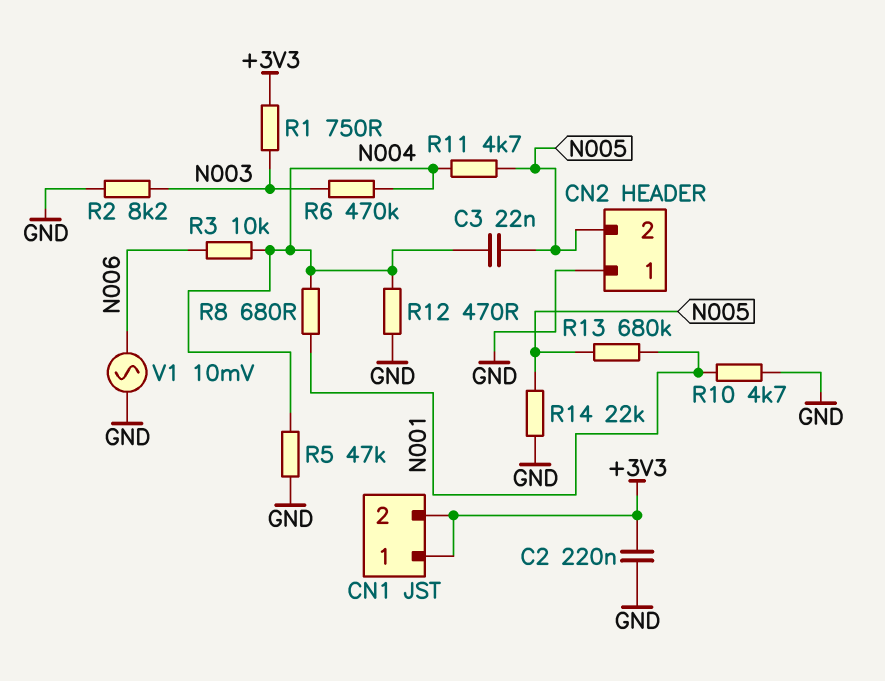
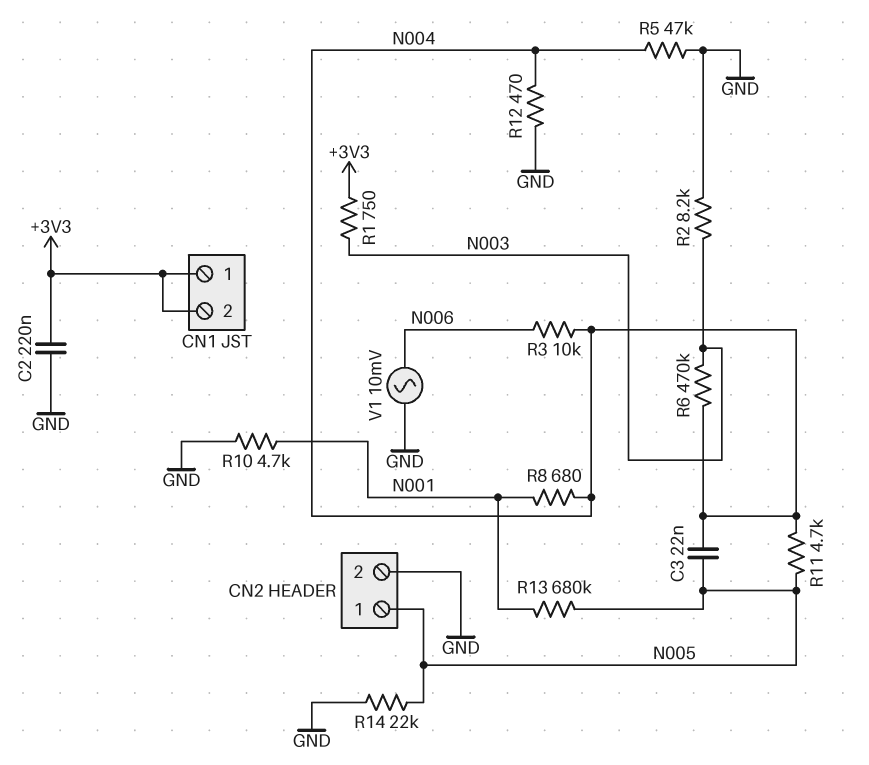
CN2 pin 1: GND -> N005
CN2 pin 2: N005 -> GND

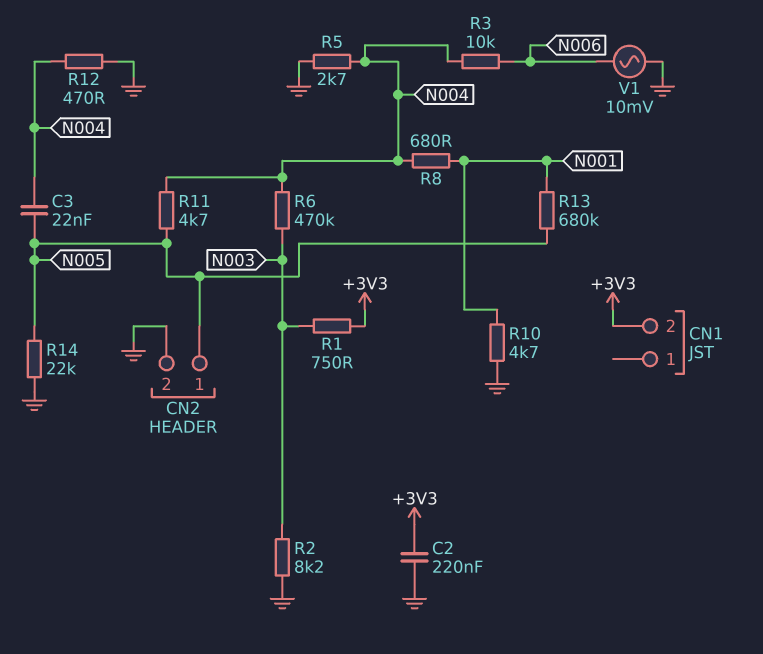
CN1 pin 1: +3V3 -> none
R5: 47k (GND, N004) -> 2.7k (GND, N004)

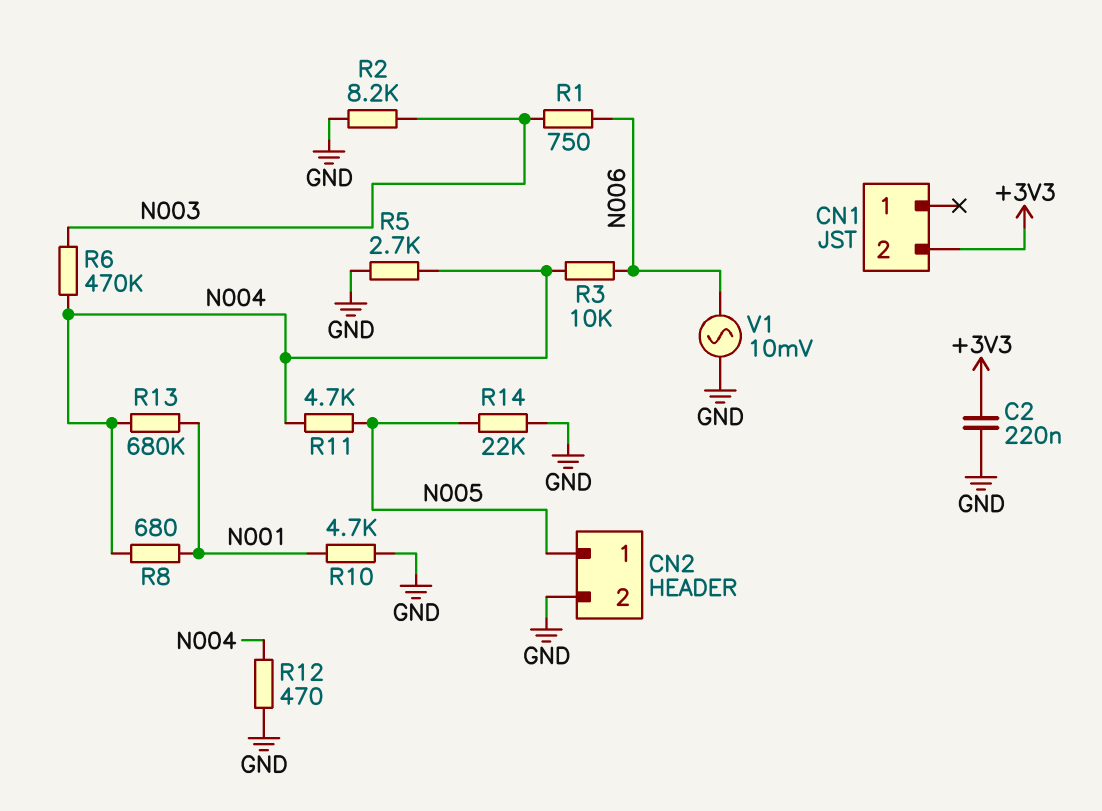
C3: 22nF (N004, N005) -> none
R1: 750 (+3V3, N003) -> 750 (N003, N006)
R13: 680k (N001, N005) -> 680k (N001, N004)

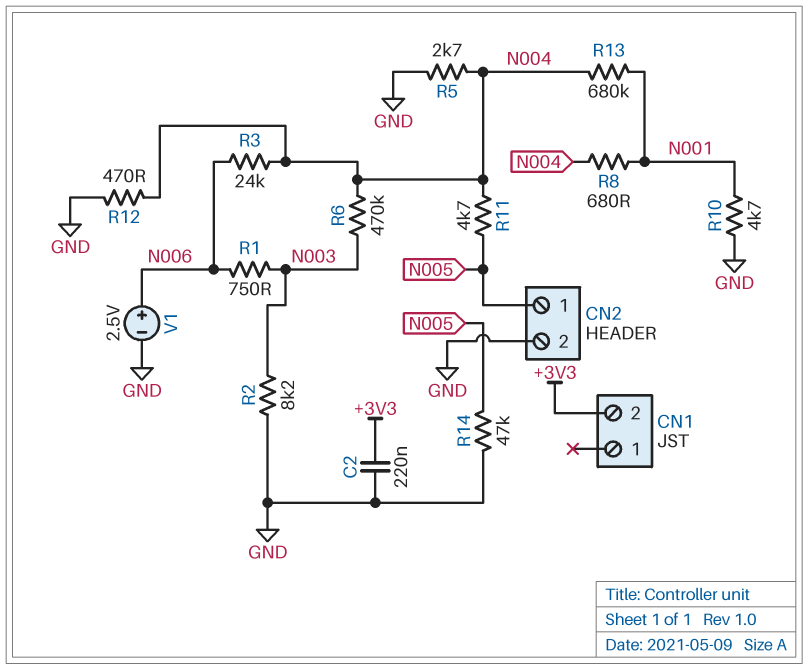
R3: 10k (N004, N006) -> 24k (N004, N006)
R14: 22k (GND, N005) -> 47k (GND, N005)
V1: AC 10mV (GND, N006) -> 2.5V (plus N006, minus GND)

